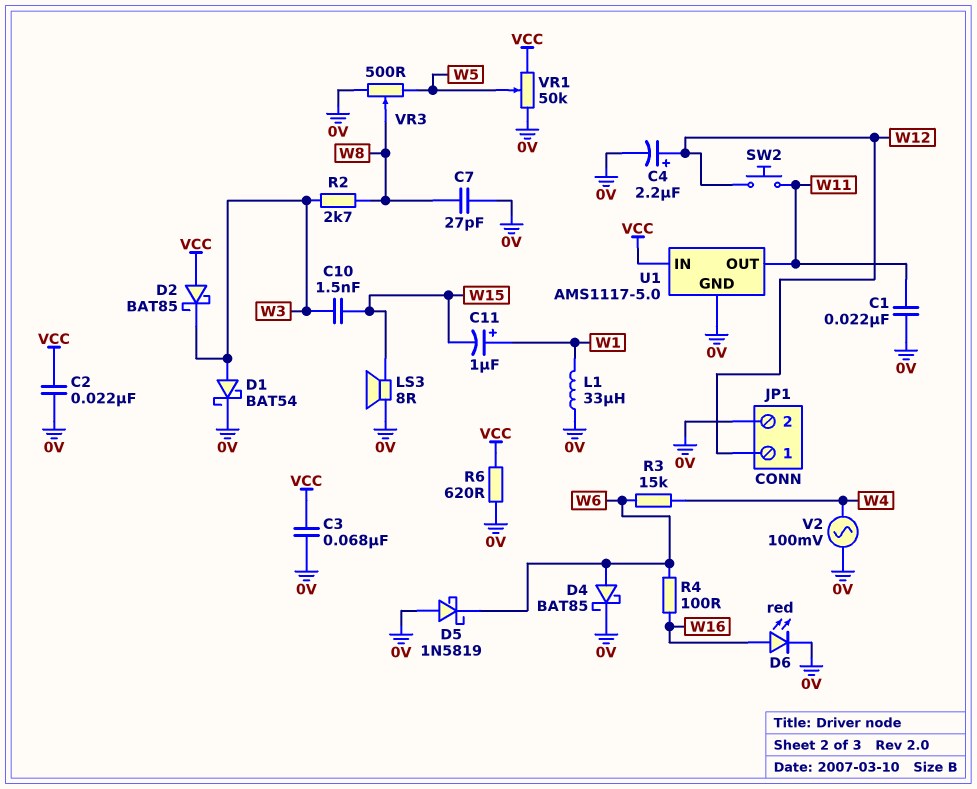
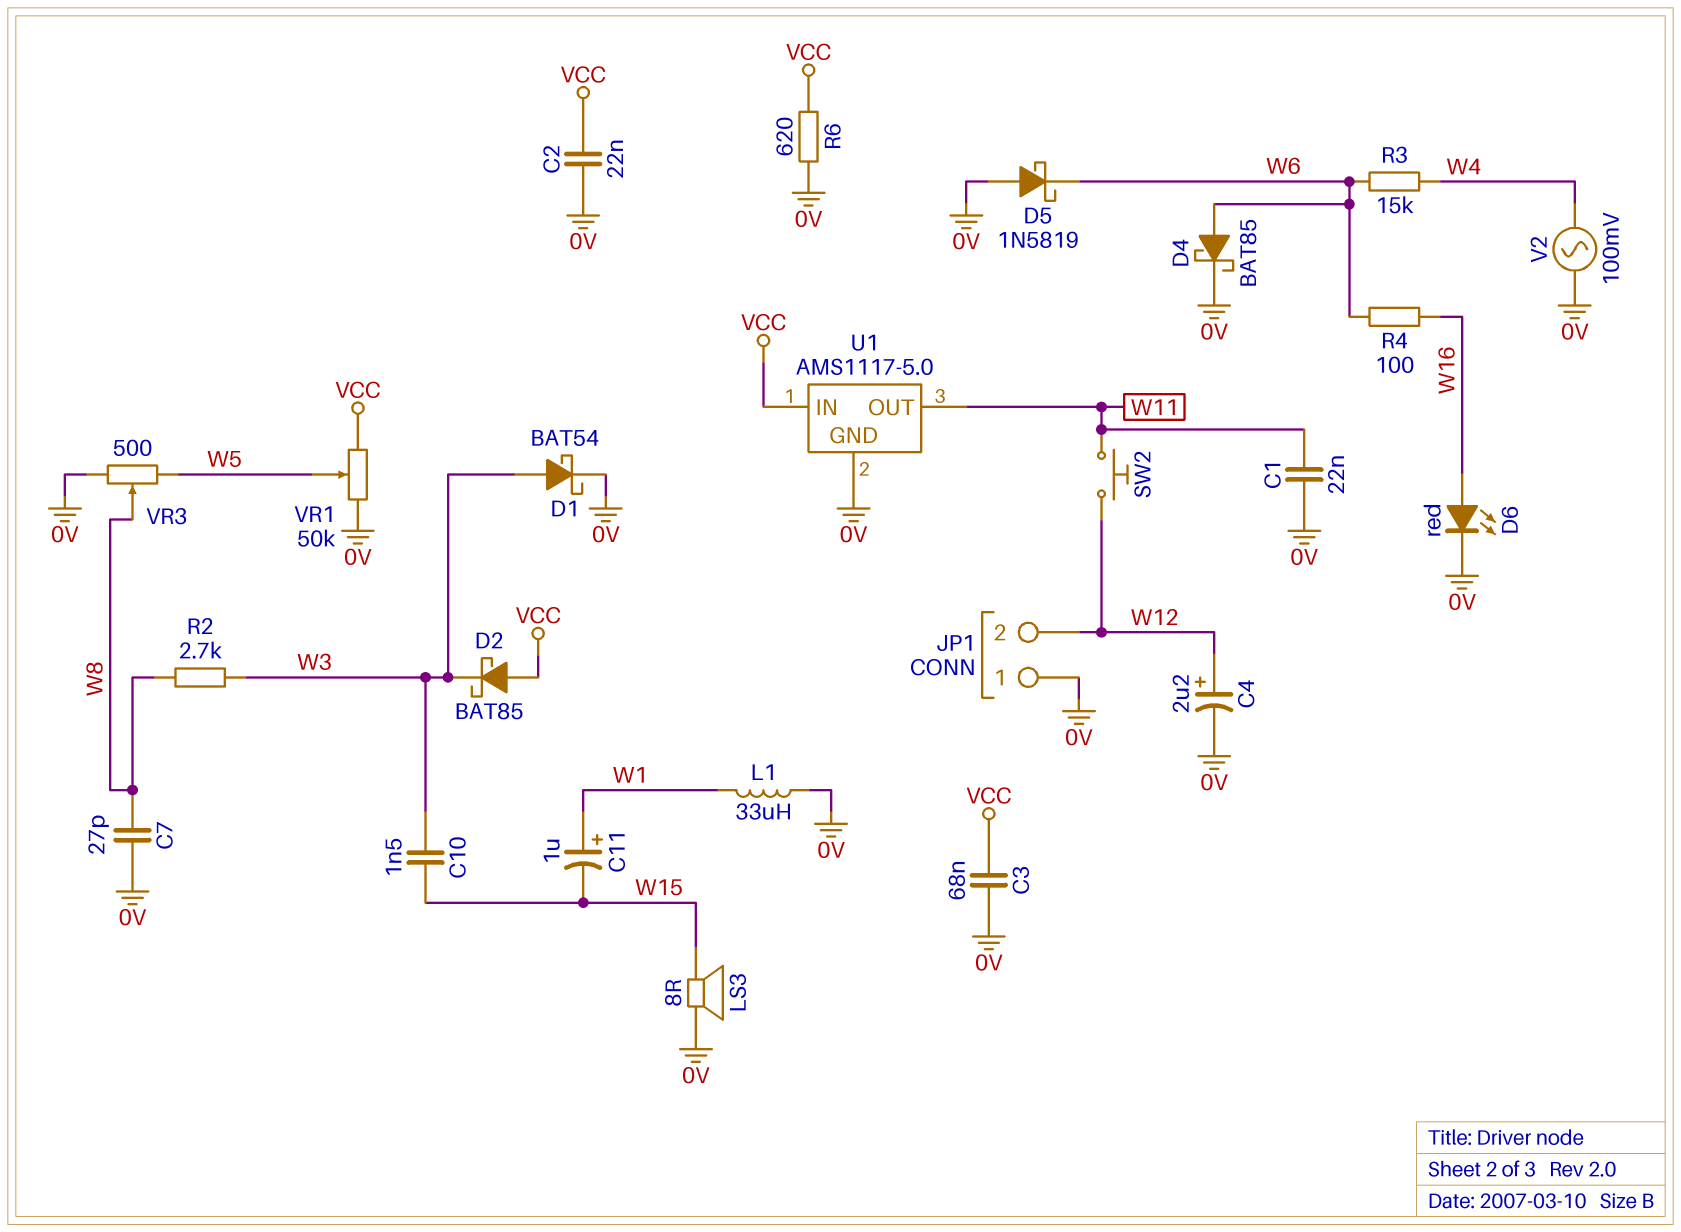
JP1 pin 1: W12 -> 0V
JP1 pin 2: 0V -> W12

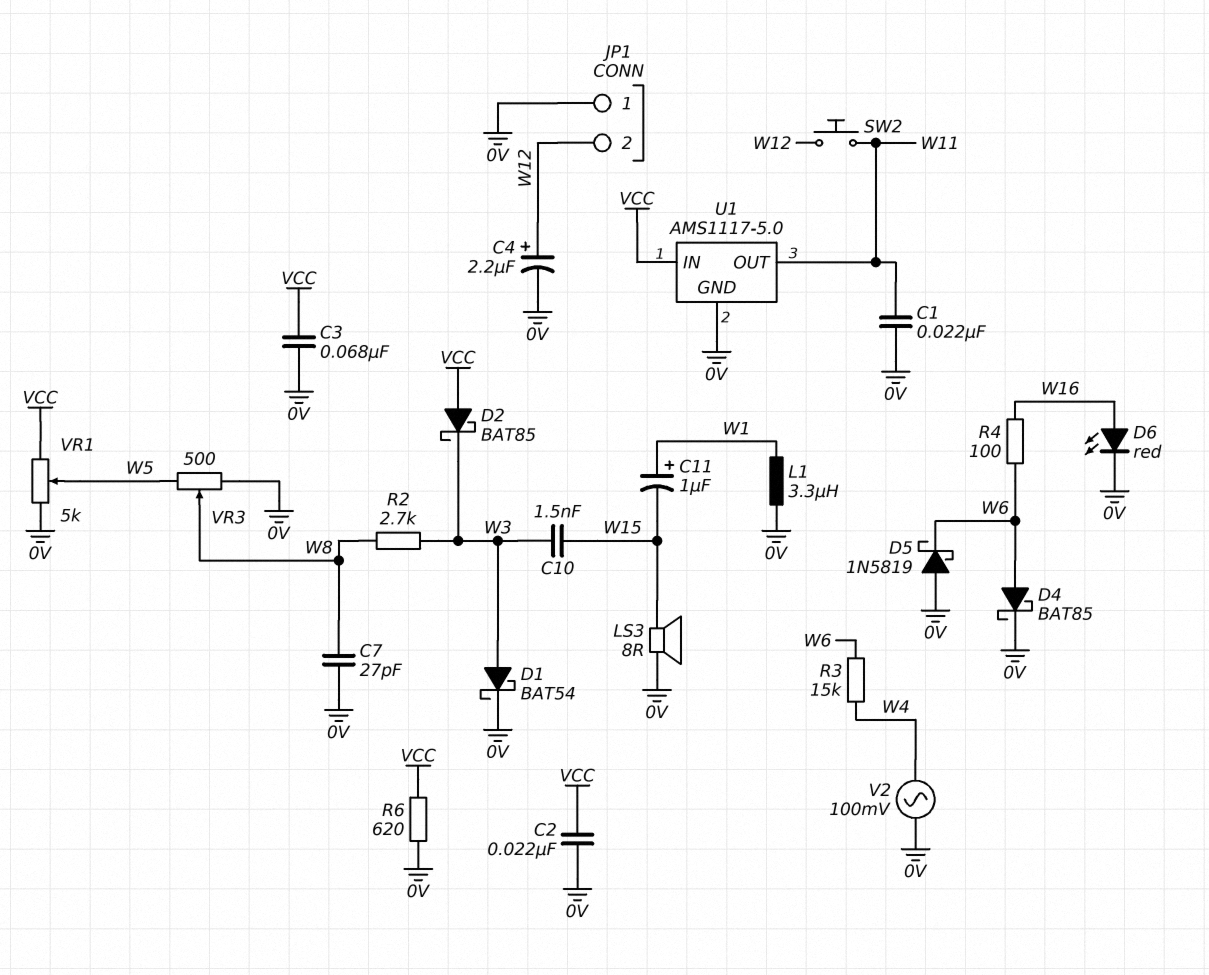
L1: 33uH (0V, W1) -> 3.3uH (0V, W1)
VR1: 50k (0V, VCC, wiper W5) -> 5k (0V, VCC, wiper W5)

